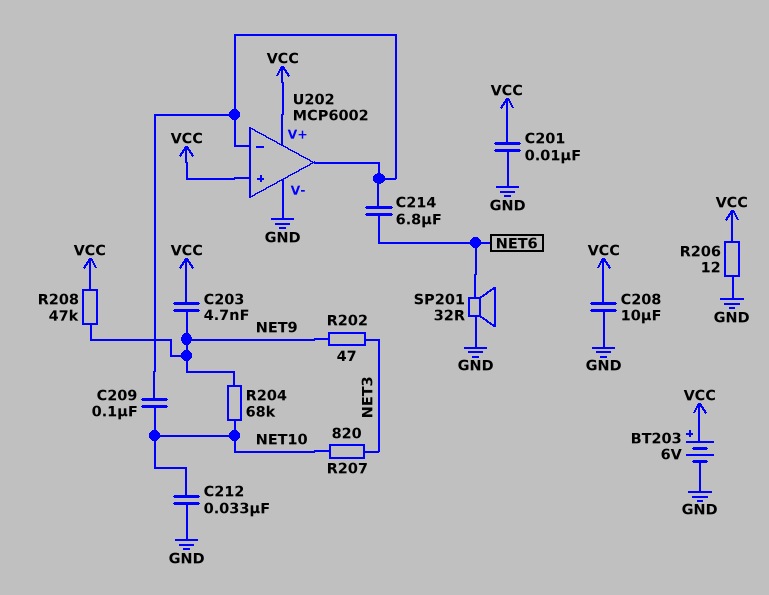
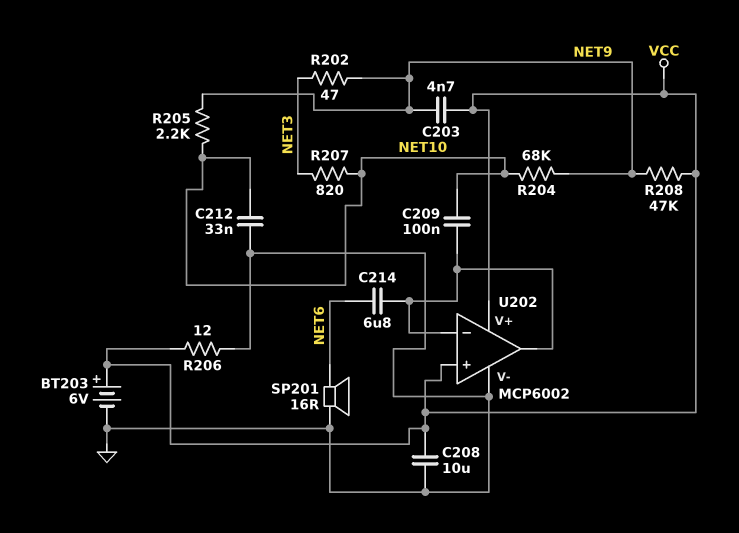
C201: 10nF (GND, VCC) -> none
R205: none -> 2.2k (NET9, NET10)
SP201: speaker 32R (GND, NET6) -> speaker 16R (GND, NET6)

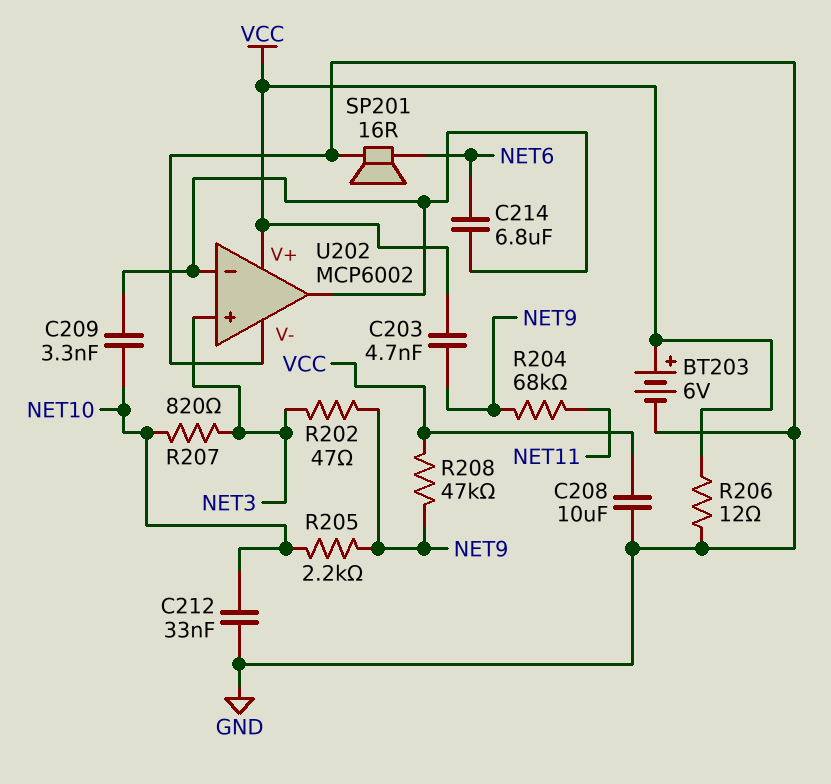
C209: 100nF (NET10, U202/in-) -> 3.3nF (NET10, U202/in-)
R204: 68k (NET9, NET10) -> 68k (NET9, NET11)
U202 pin in+: VCC -> NET3

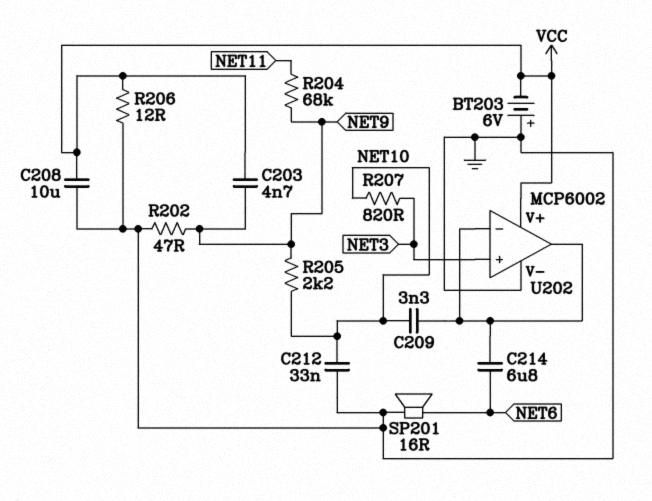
BT203: 6V (plus VCC, minus GND) -> 6V (plus GND, minus VCC)
R202: 47 (NET3, NET9) -> 47 (GND, NET9)
R208: 47k (NET9, VCC) -> none

